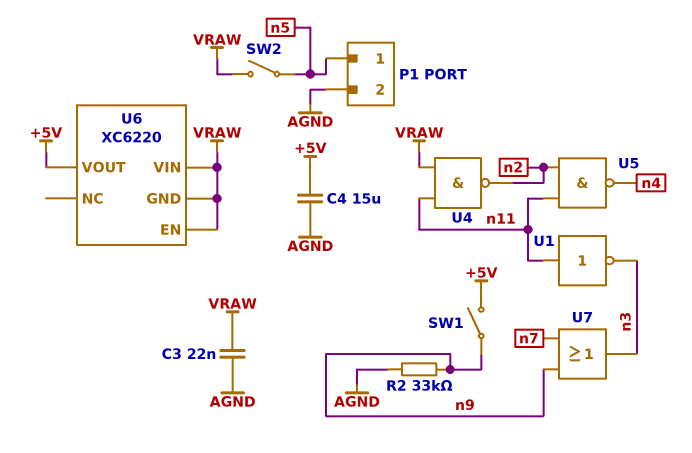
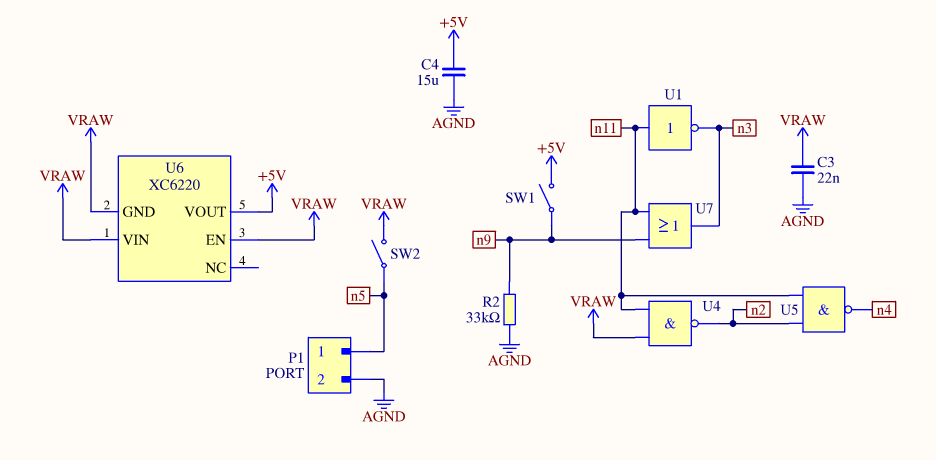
U7: OR (in n7, in n9, out n3) -> OR (in n9, in n11, out n3)

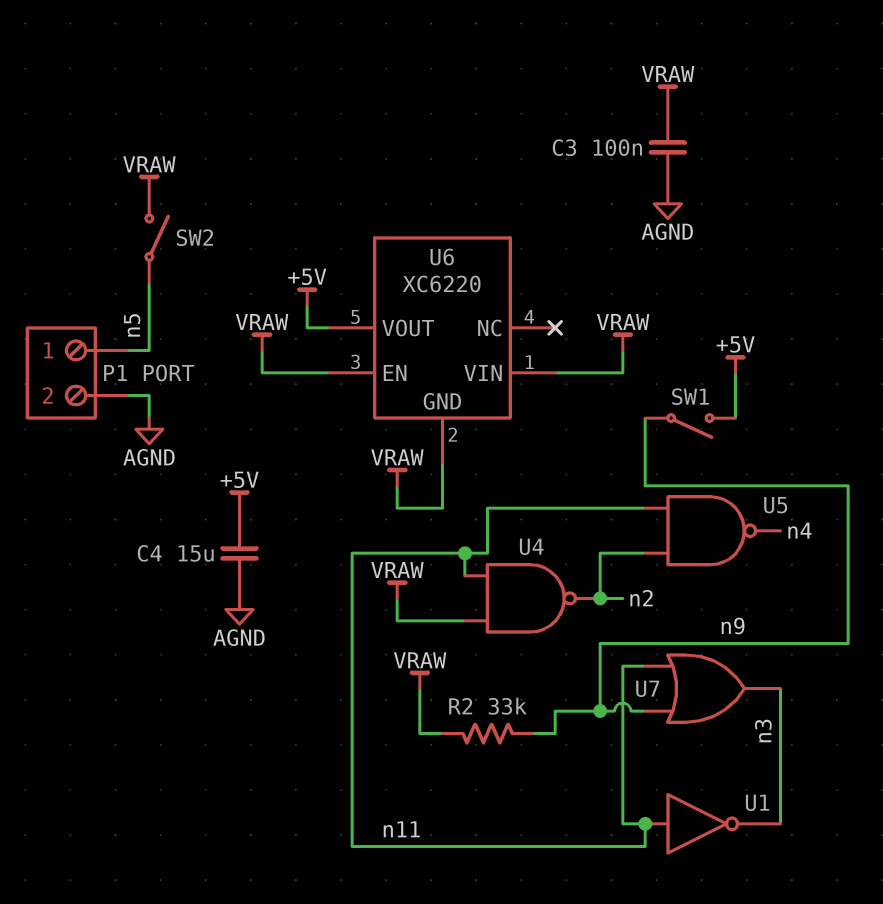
C3: 22nF (AGND, VRAW) -> 100nF (AGND, VRAW)
R2: 33k (AGND, n9) -> 33k (VRAW, n9)

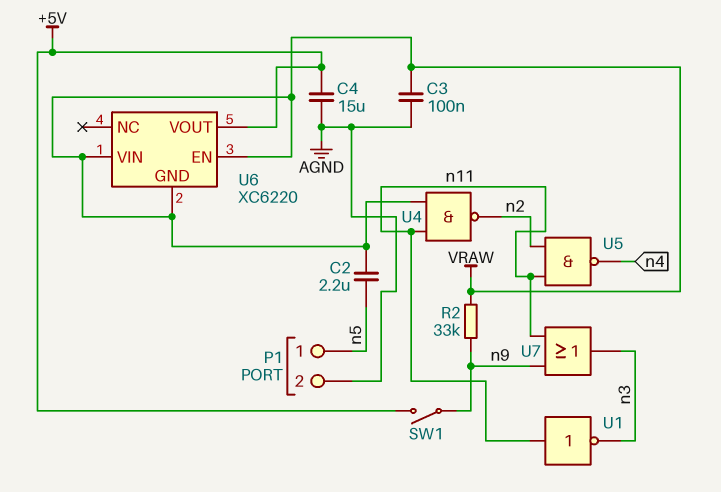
C2: none -> 2.2uF (VRAW, n5)
SW2: switch (VRAW, n5) -> none

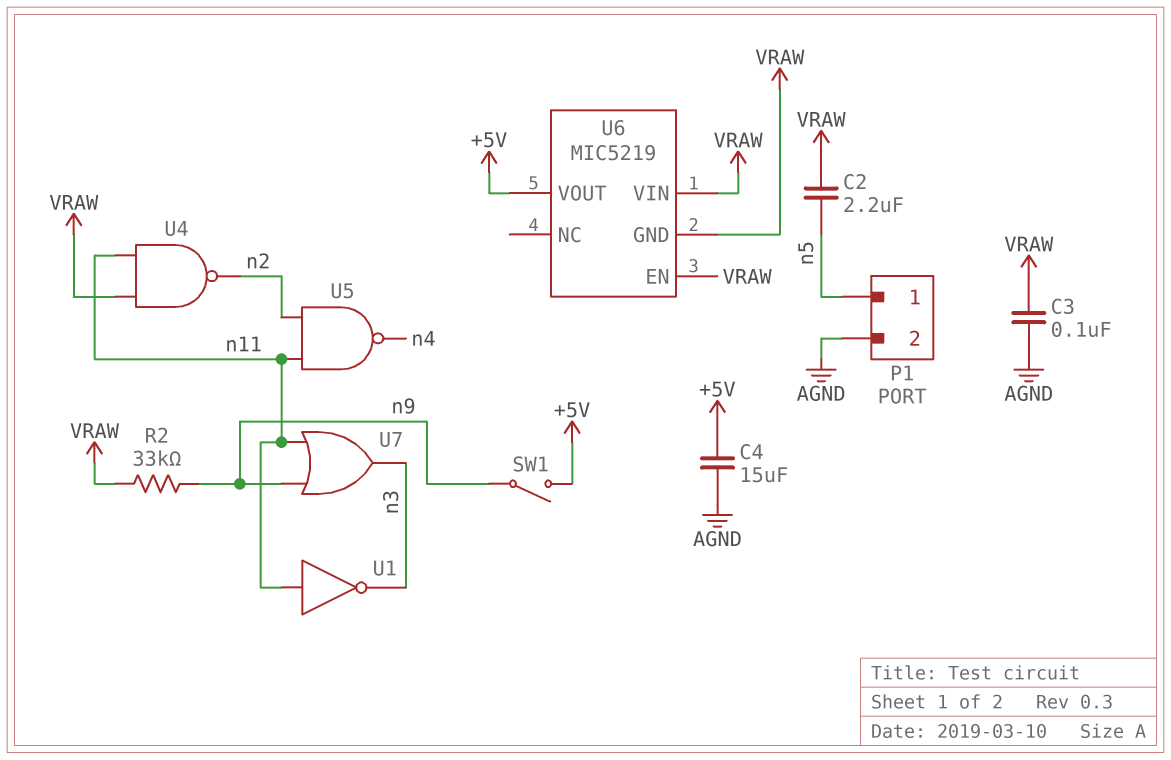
U6: XC6220 -> MIC5219

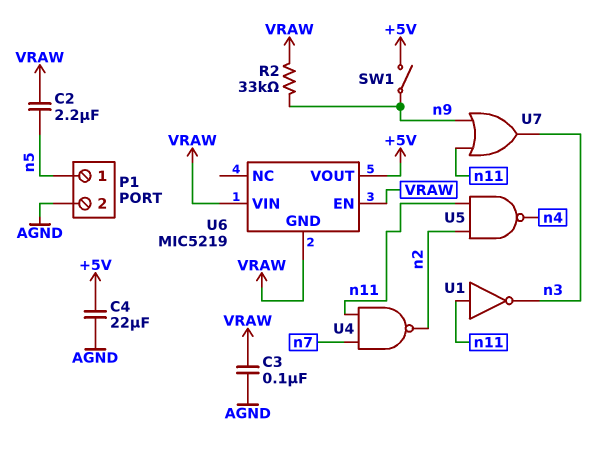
C4: 15uF (+5V, AGND) -> 22uF (+5V, AGND)
U4: NAND (in VRAW, in n11, out n2) -> NAND (in n7, in n11, out n2)

